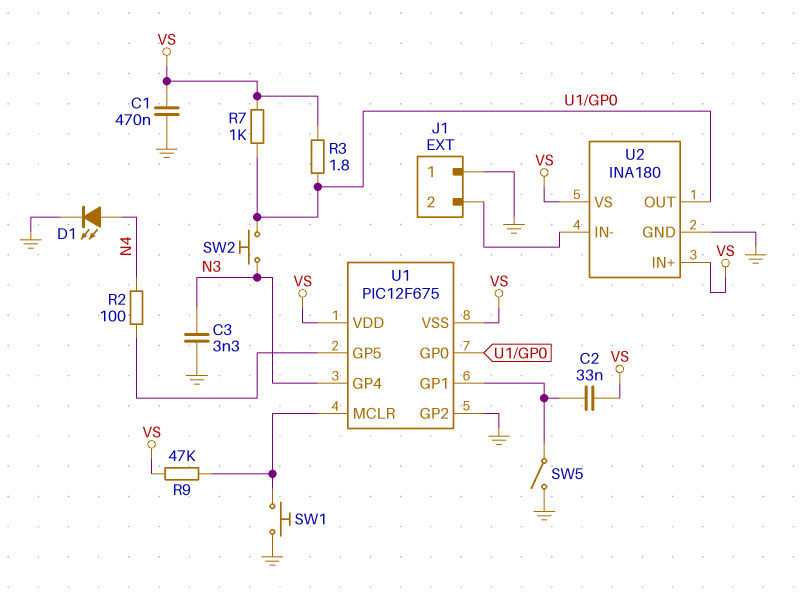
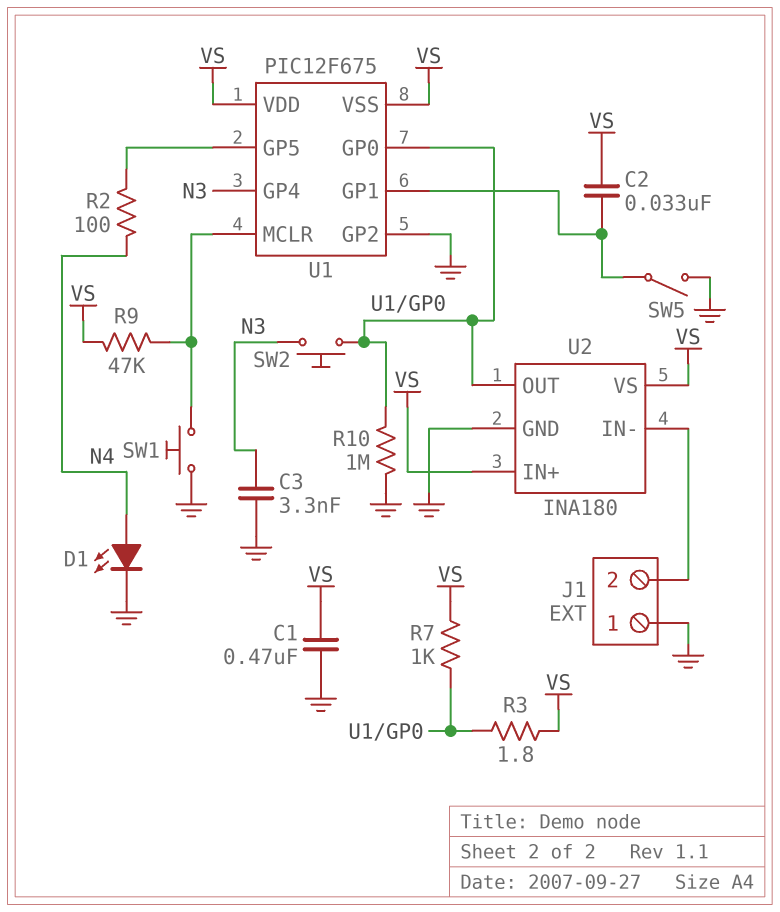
R10: none -> 1M (GND, U1/GP0)

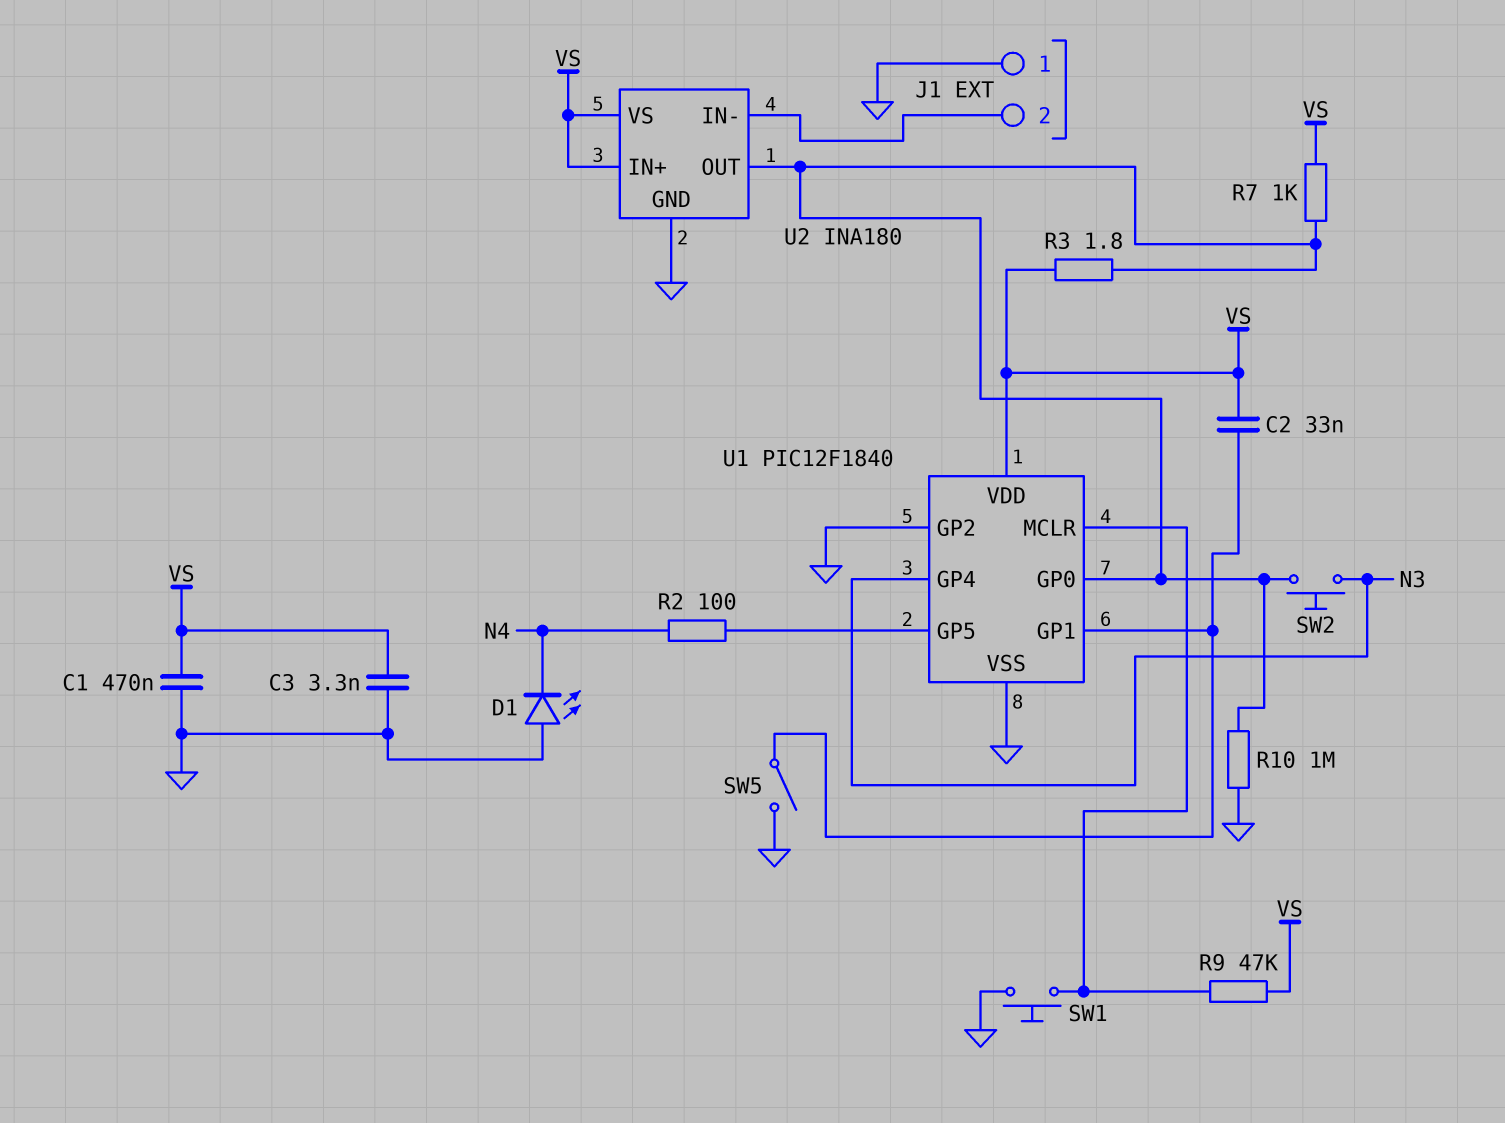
C3: 3.3nF (GND, N3) -> 3.3nF (GND, VS)
D1: LED (A N4, K GND) -> LED (A GND, K N4)
U1: PIC12F675 -> PIC12F1840
U1 pin VSS: VS -> GND

